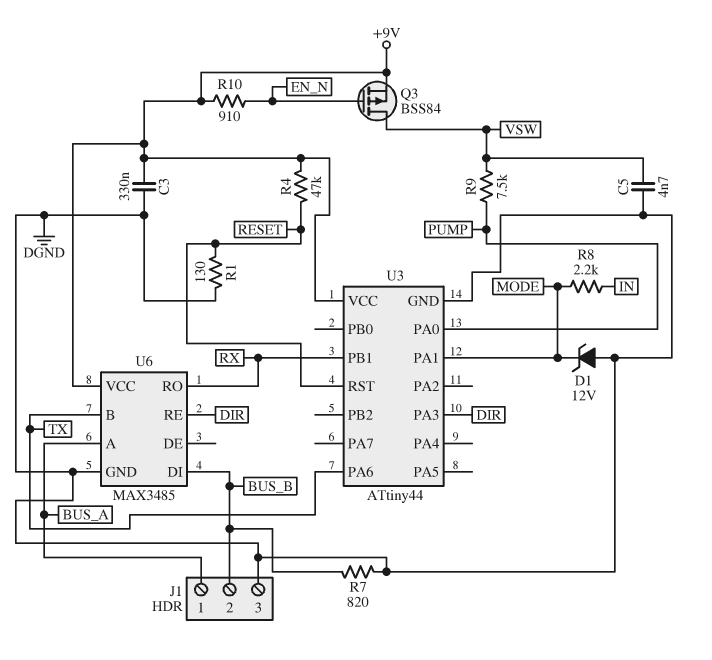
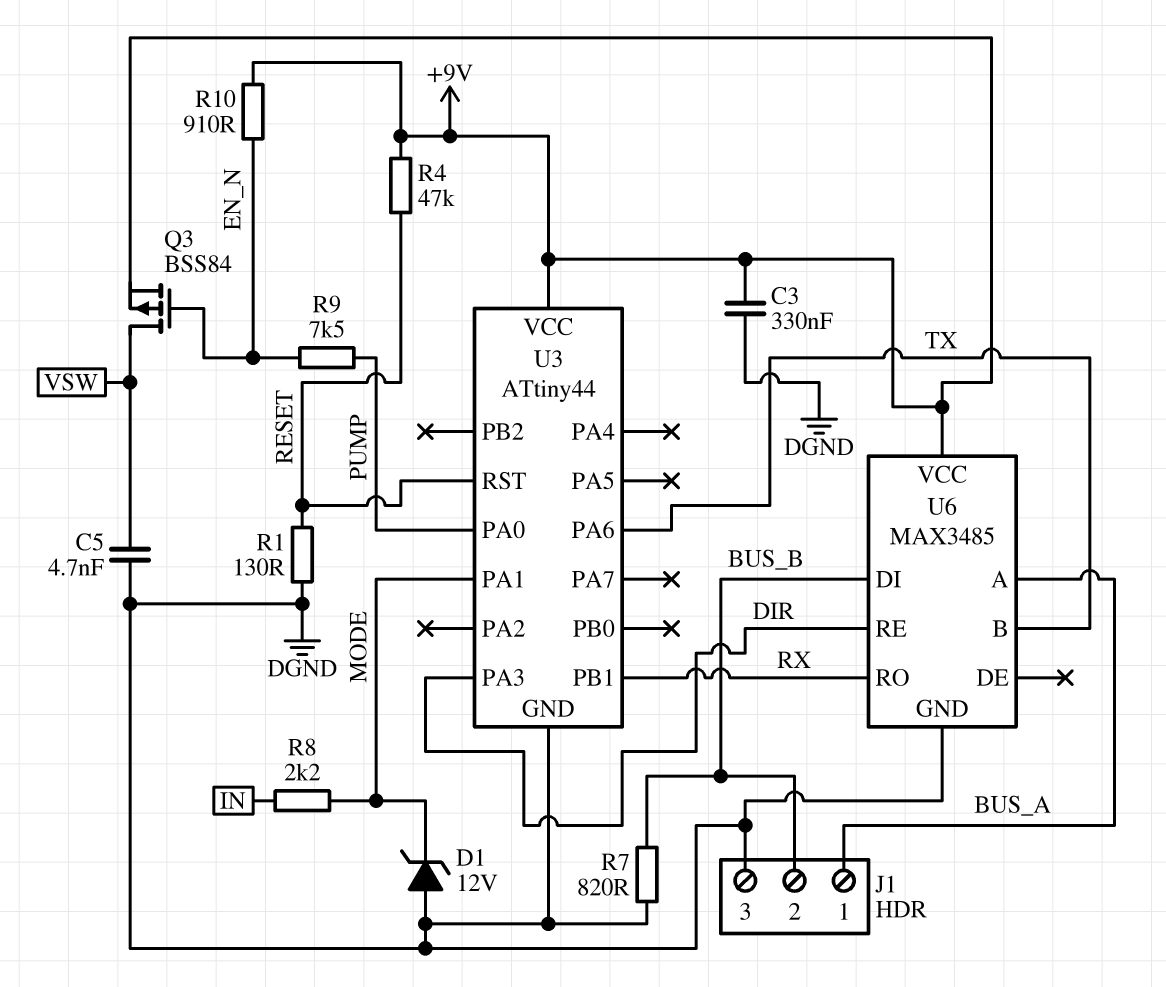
R9: 7.5k (PUMP, VSW) -> 7.5k (EN_N, PUMP)

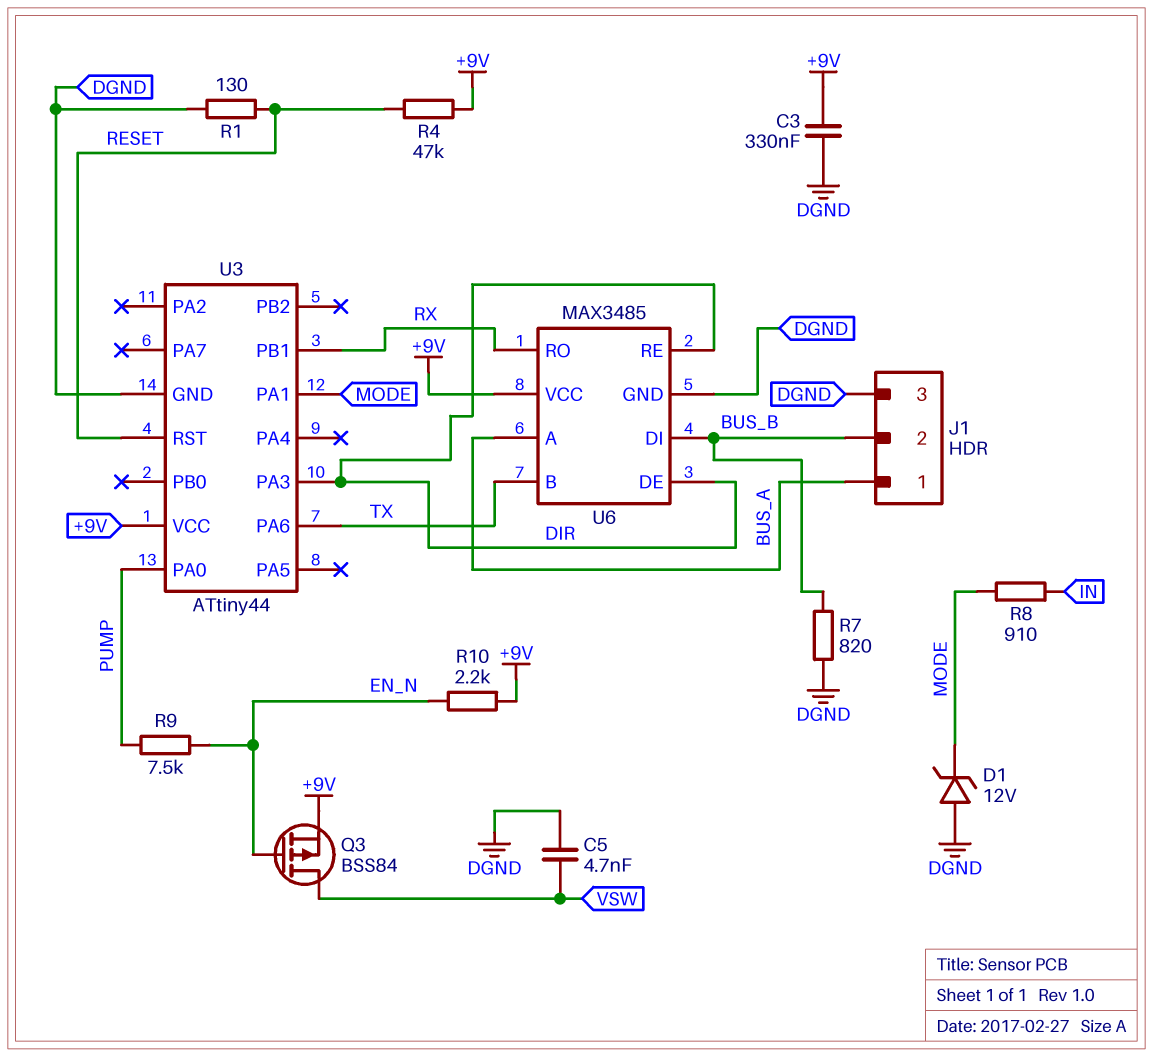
R8: 2.2k (IN, MODE) -> 910 (IN, MODE)
R10: 910 (+9V, EN_N) -> 2.2k (+9V, EN_N)
U6 pin DE: none -> DIR

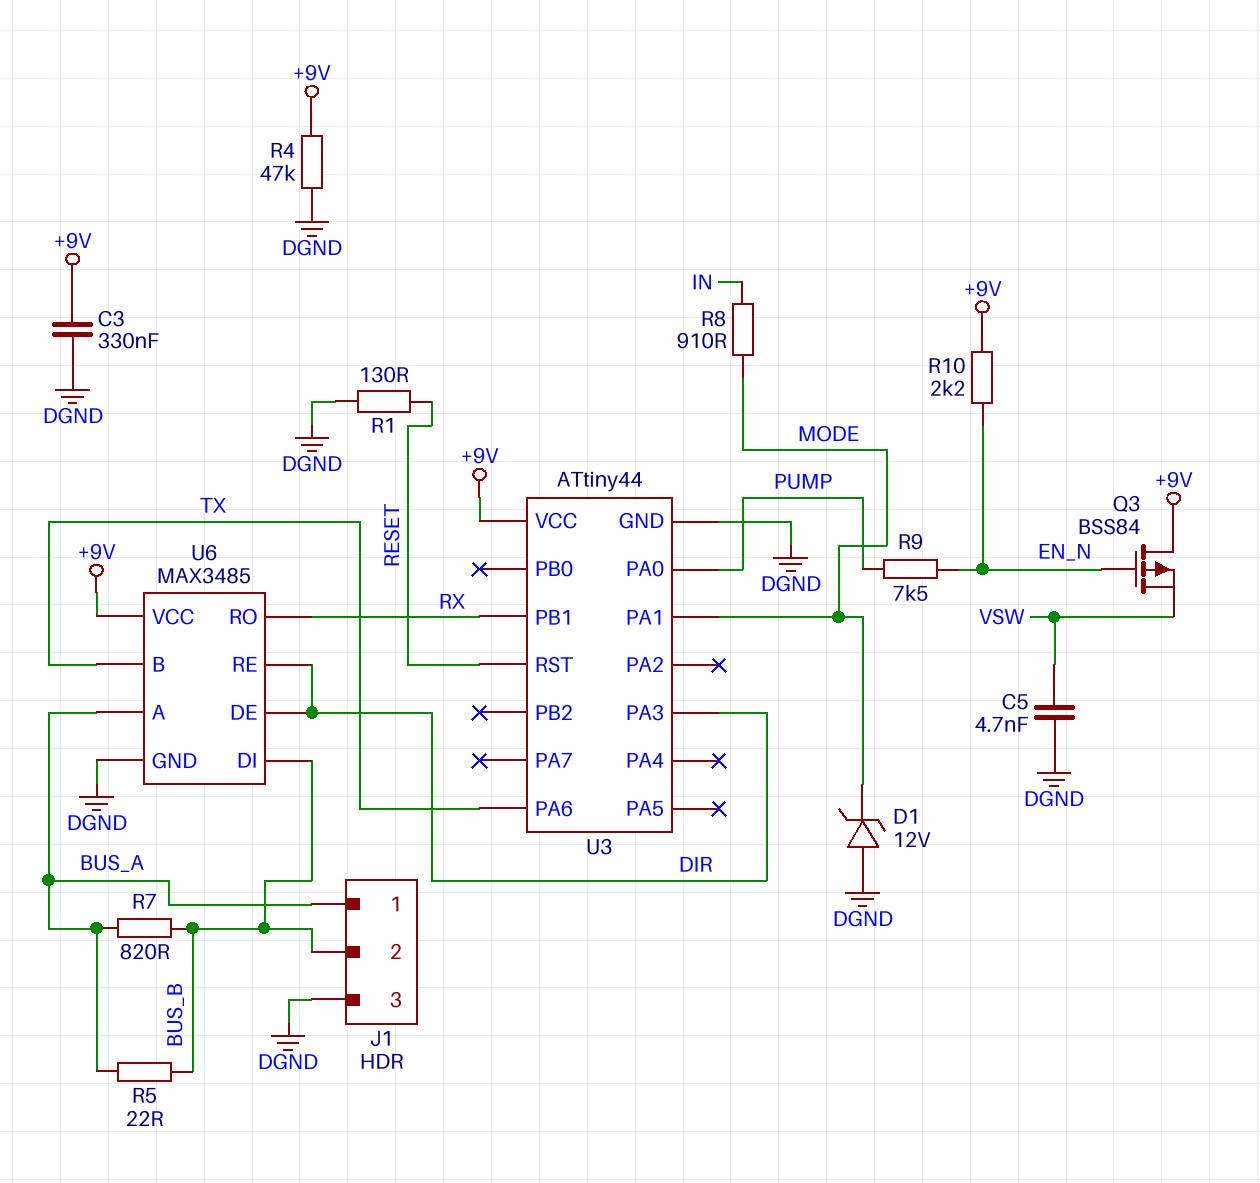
Q3: PMOS BSS84 (G EN_N, D VSW, S +9V) -> PMOS BSS84 (G EN_N, D +9V, S VSW)
R4: 47k (+9V, RESET) -> 47k (+9V, DGND)
R5: none -> 22 (BUS_A, BUS_B)
R7: 820 (BUS_B, DGND) -> 820 (BUS_A, BUS_B)

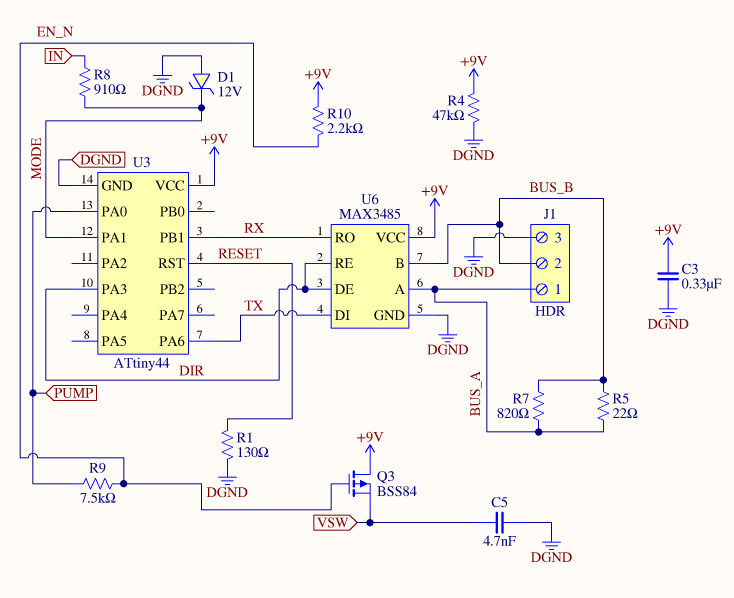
U6 pin B: TX -> BUS_B
U6 pin DI: BUS_B -> TX

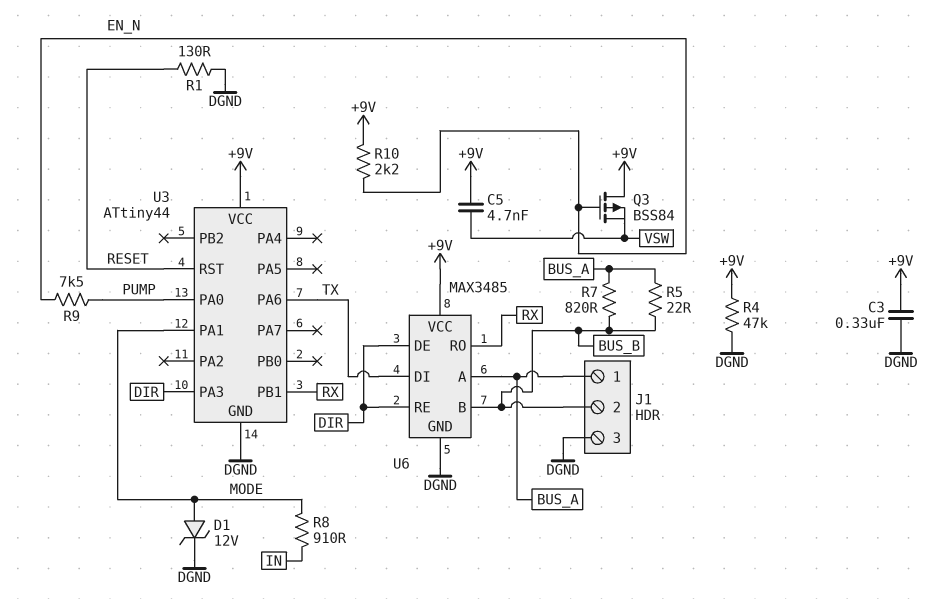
C5: 4.7nF (DGND, VSW) -> 4.7nF (+9V, VSW)
D1: zener 12V (A DGND, K MODE) -> zener 12V (A MODE, K DGND)

